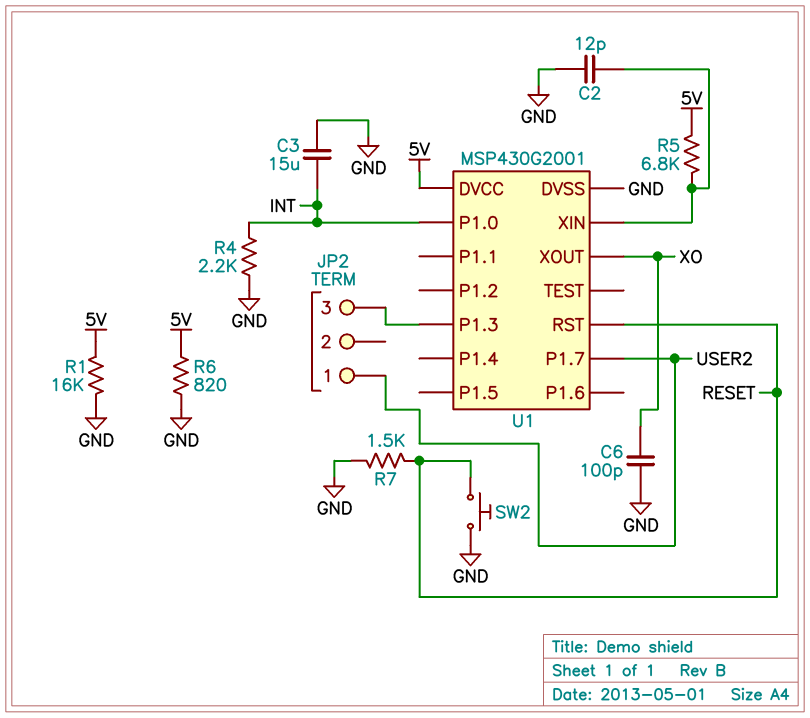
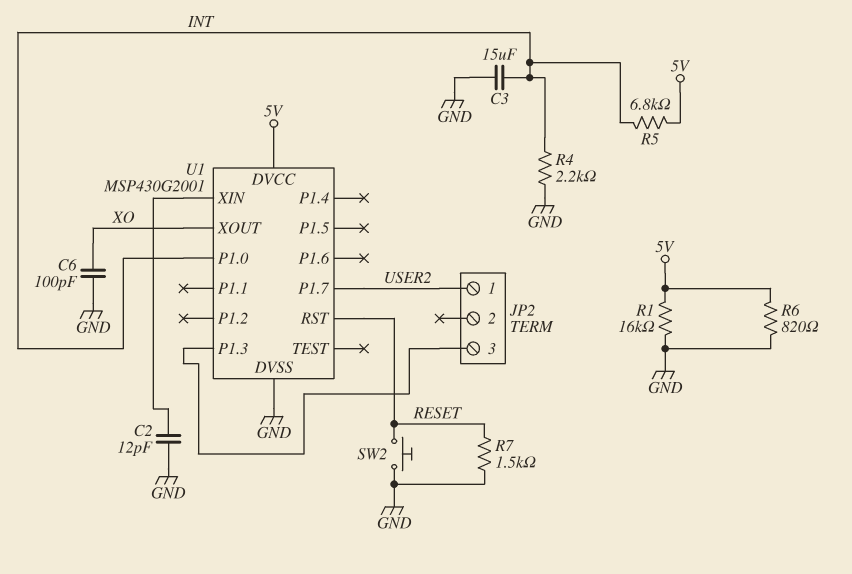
R5: 6.8k (5V, U1/XIN) -> 6.8k (5V, INT)

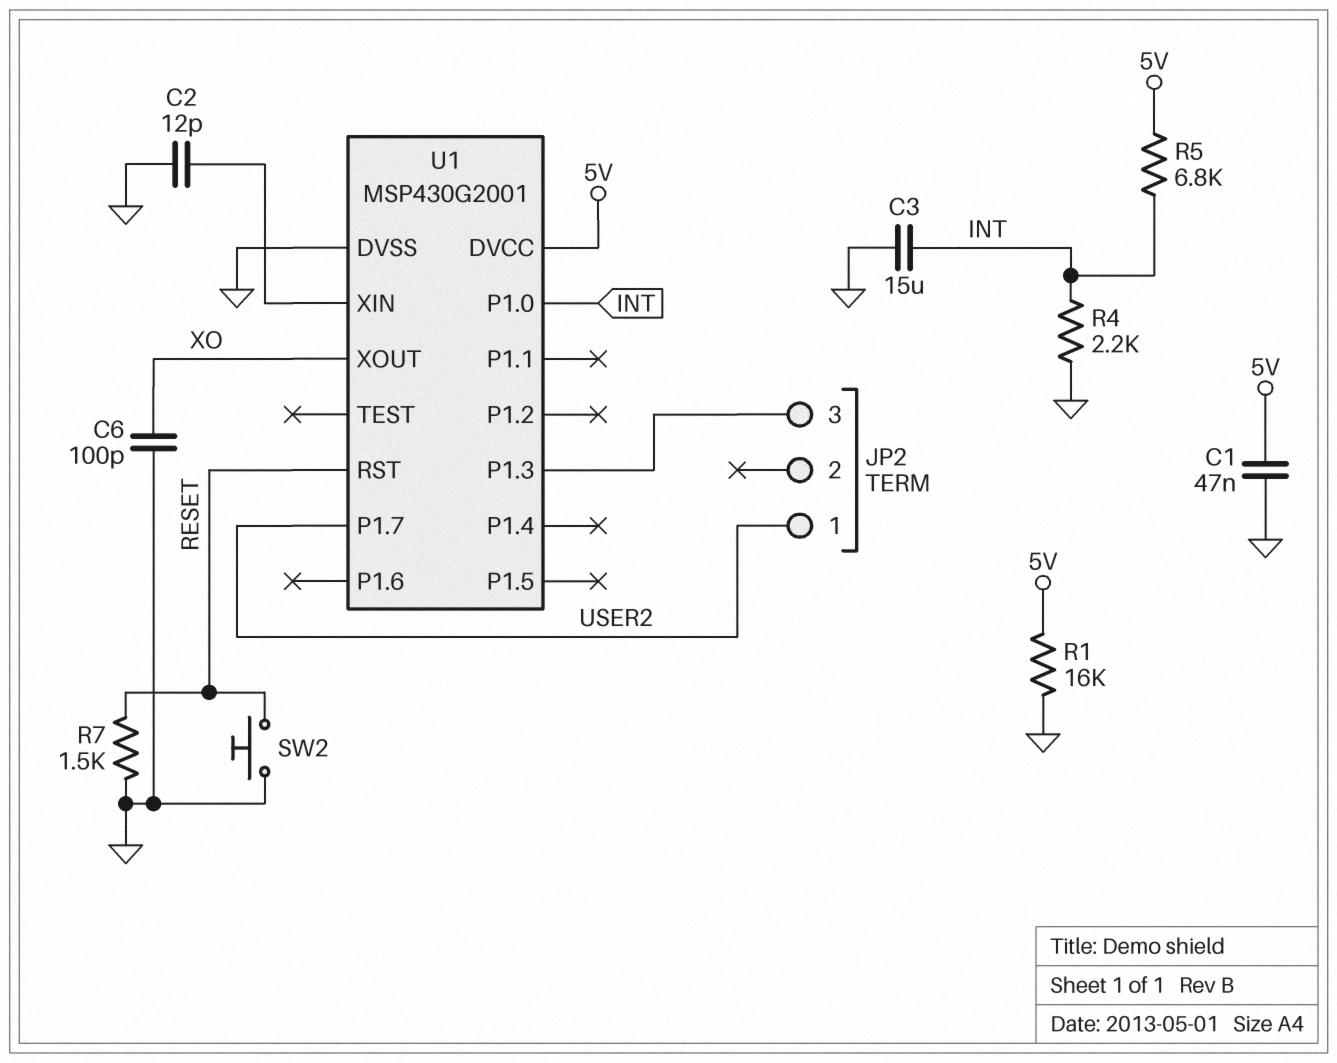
C1: none -> 47nF (5V, GND)
R6: 820 (5V, GND) -> none

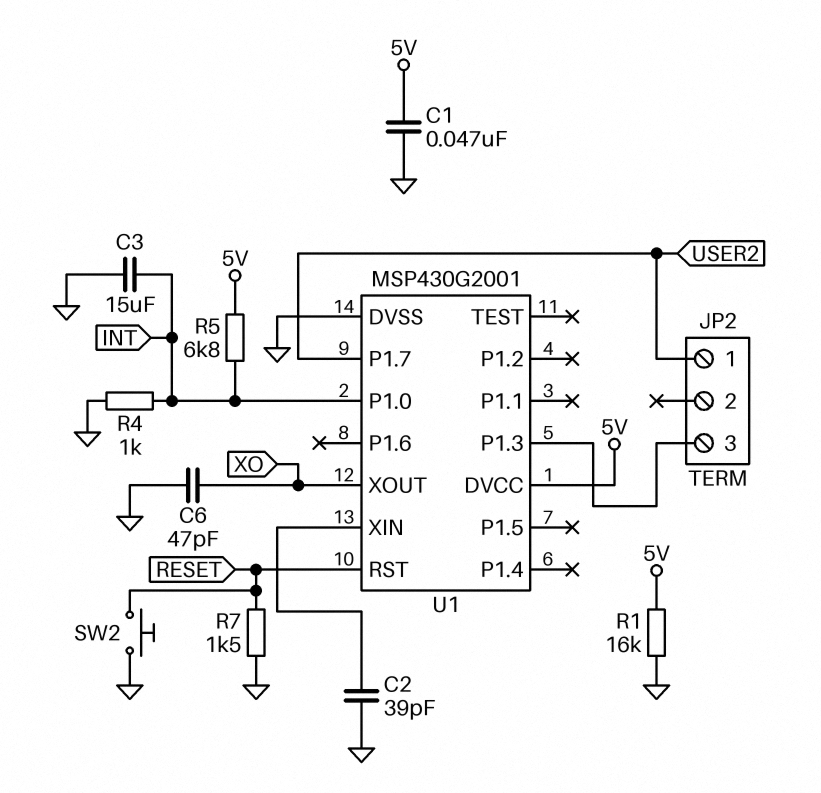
C2: 12pF (GND, U1/XIN) -> 39pF (GND, U1/XIN)
C6: 100pF (GND, XO) -> 47pF (GND, XO)
R4: 2.2k (GND, INT) -> 1k (GND, INT)

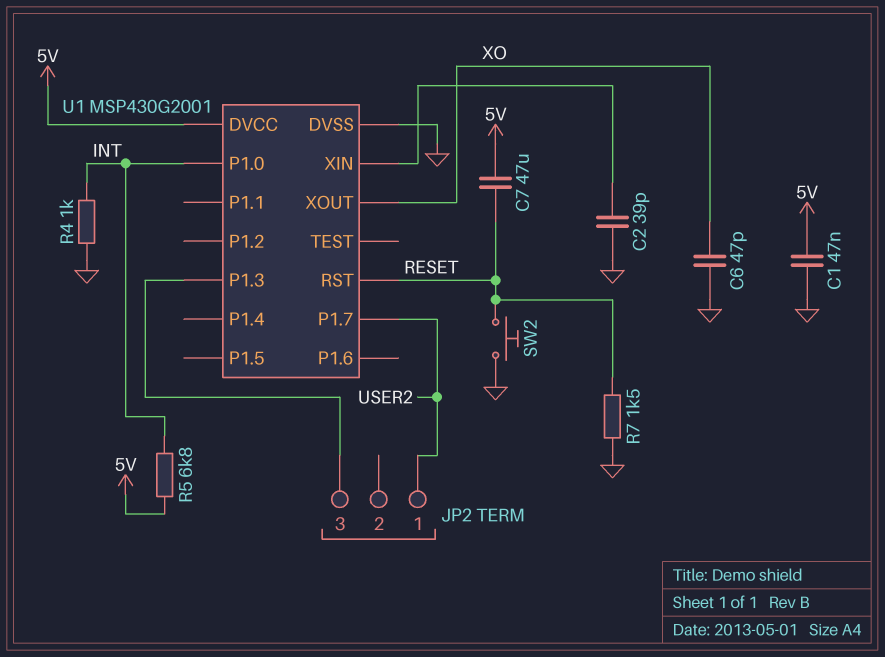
C3: 15uF (GND, INT) -> none
C7: none -> 47uF (5V, RESET)
R1: 16k (5V, GND) -> none

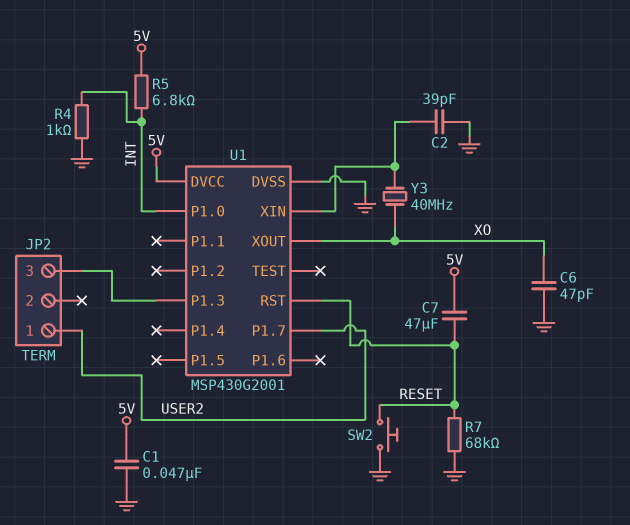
R7: 1.5k (GND, RESET) -> 68k (GND, RESET)
Y3: none -> 40MHz (U1/XIN, XO)

